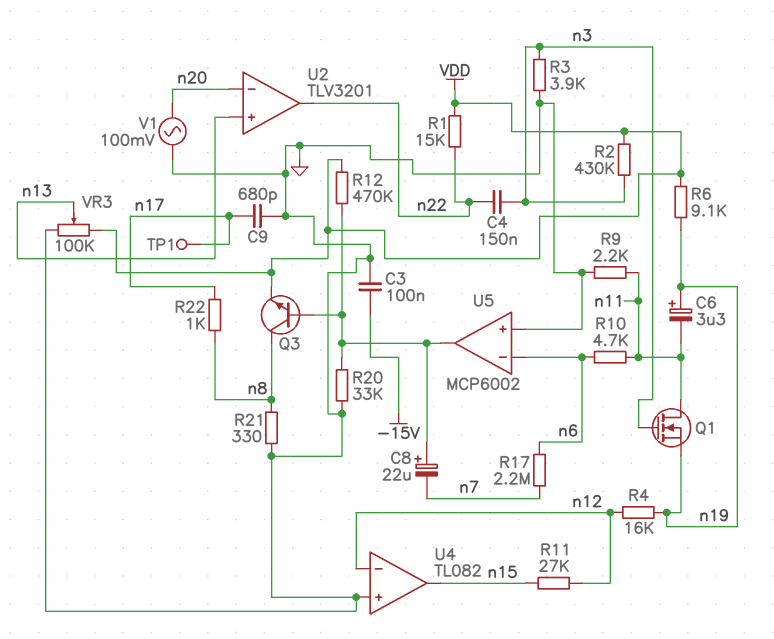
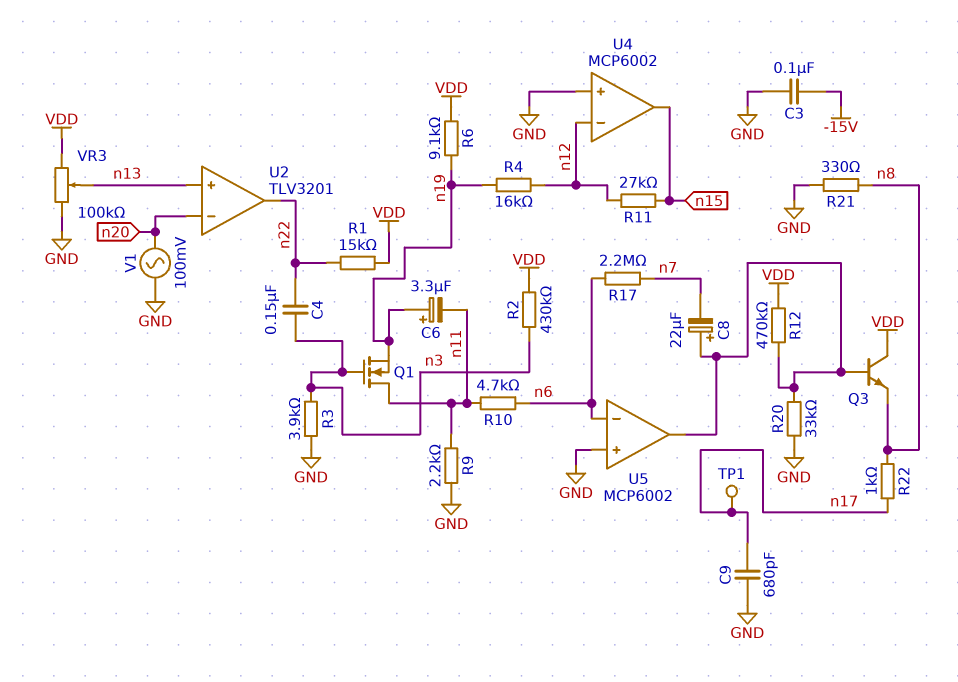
Q3: NPN (B U5/out, C n8, E VDD) -> NPN (B U5/out, C VDD, E n8)
U4: TL082 -> MCP6002

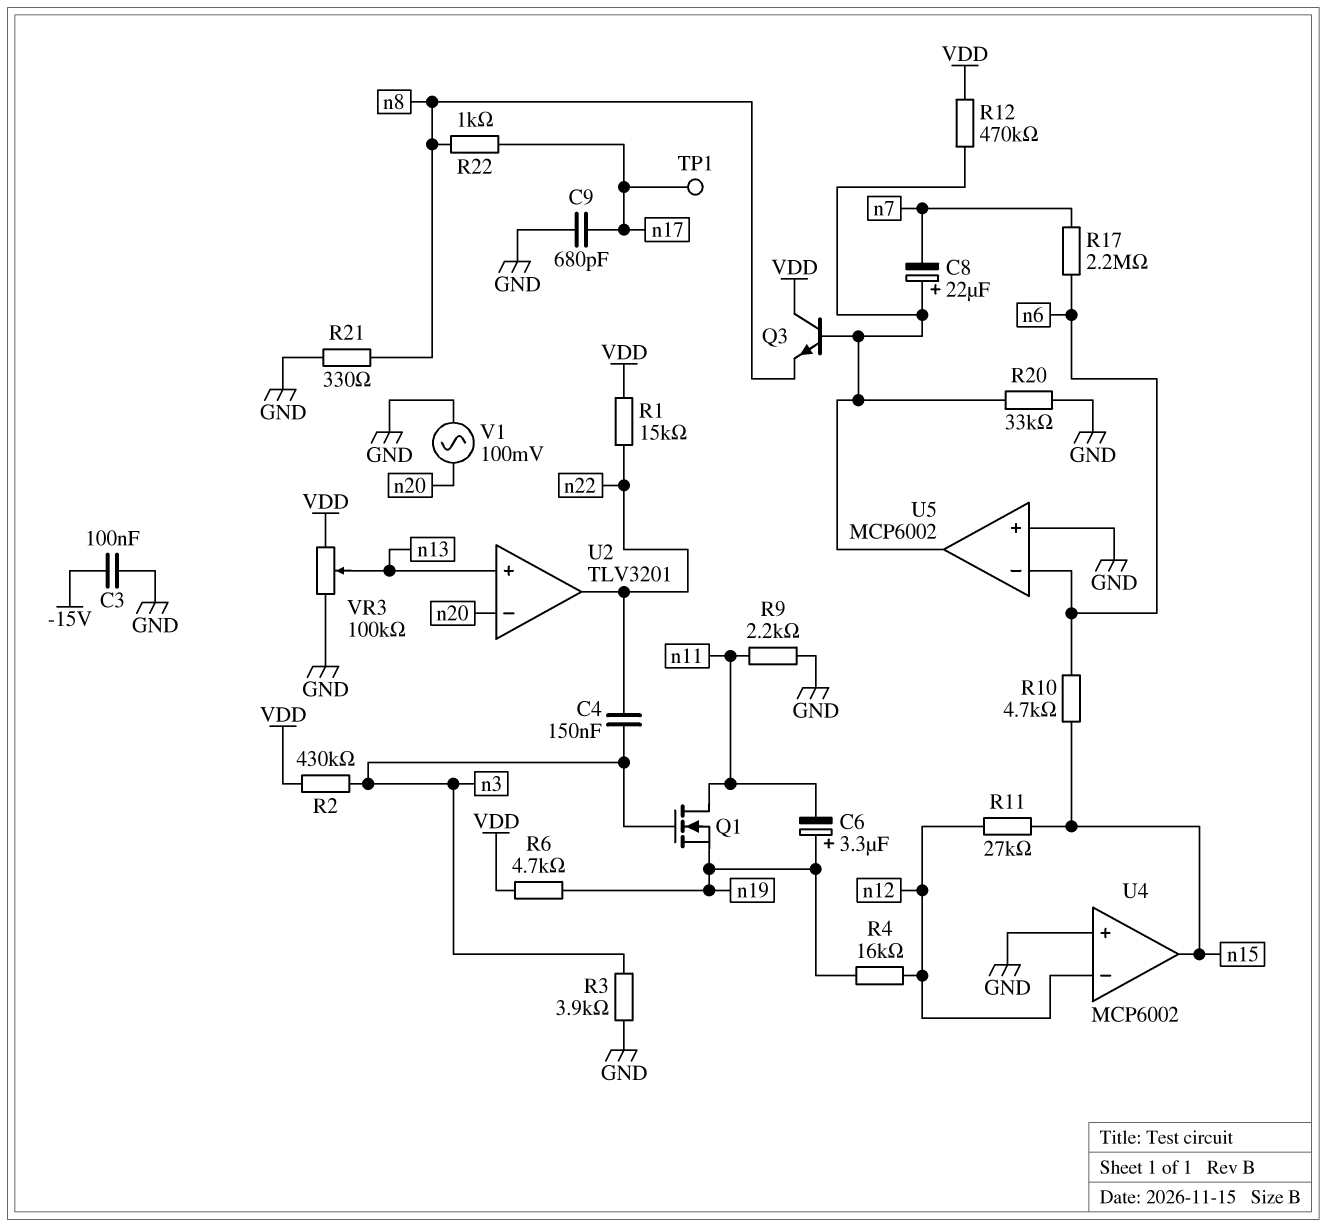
R6: 9.1k (VDD, n19) -> 4.7k (VDD, n19)
R10: 4.7k (n6, n11) -> 4.7k (n6, n15)

